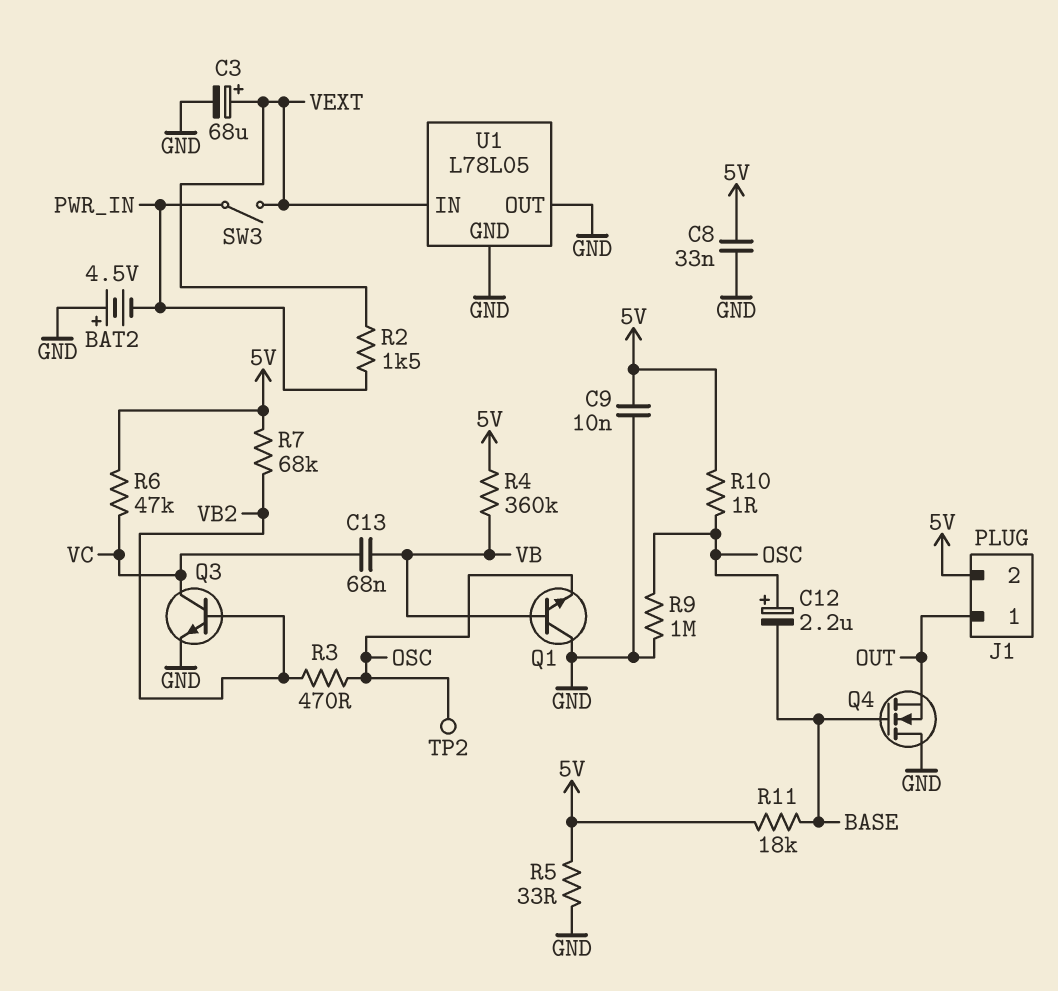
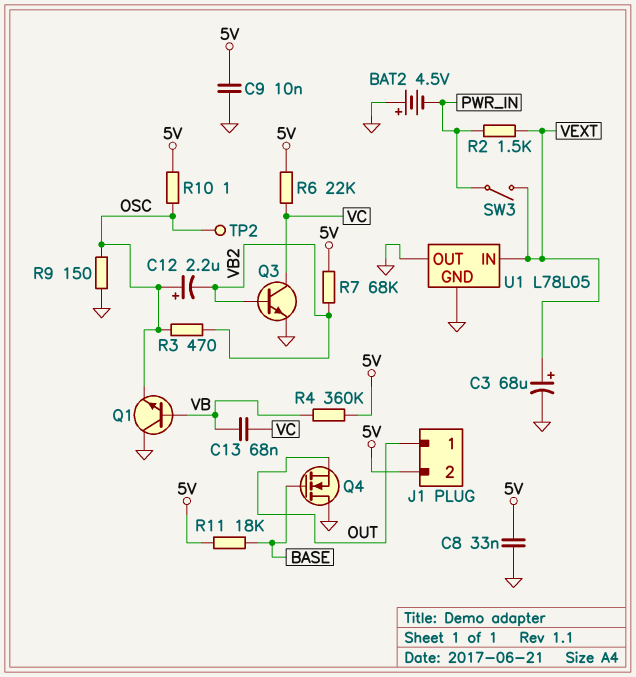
C12: 2.2uF (plus OSC, minus BASE) -> 2.2uF (plus OSC, minus VB2)
R5: 33 (5V, GND) -> none
R6: 47k (5V, VC) -> 22k (5V, VC)
R9: 1M (GND, OSC) -> 150 (GND, OSC)

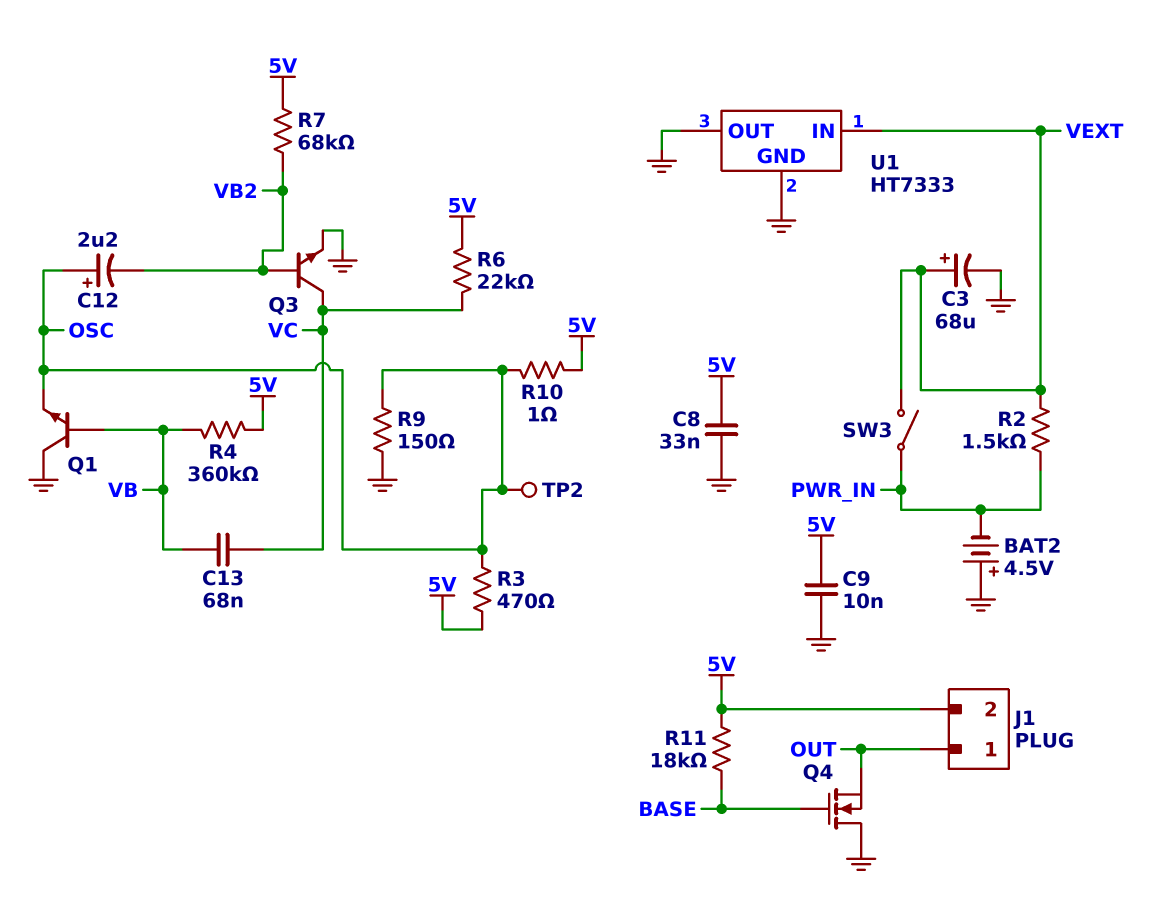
R3: 470 (OSC, VB2) -> 470 (5V, OSC)
U1: L78L05 -> HT7333

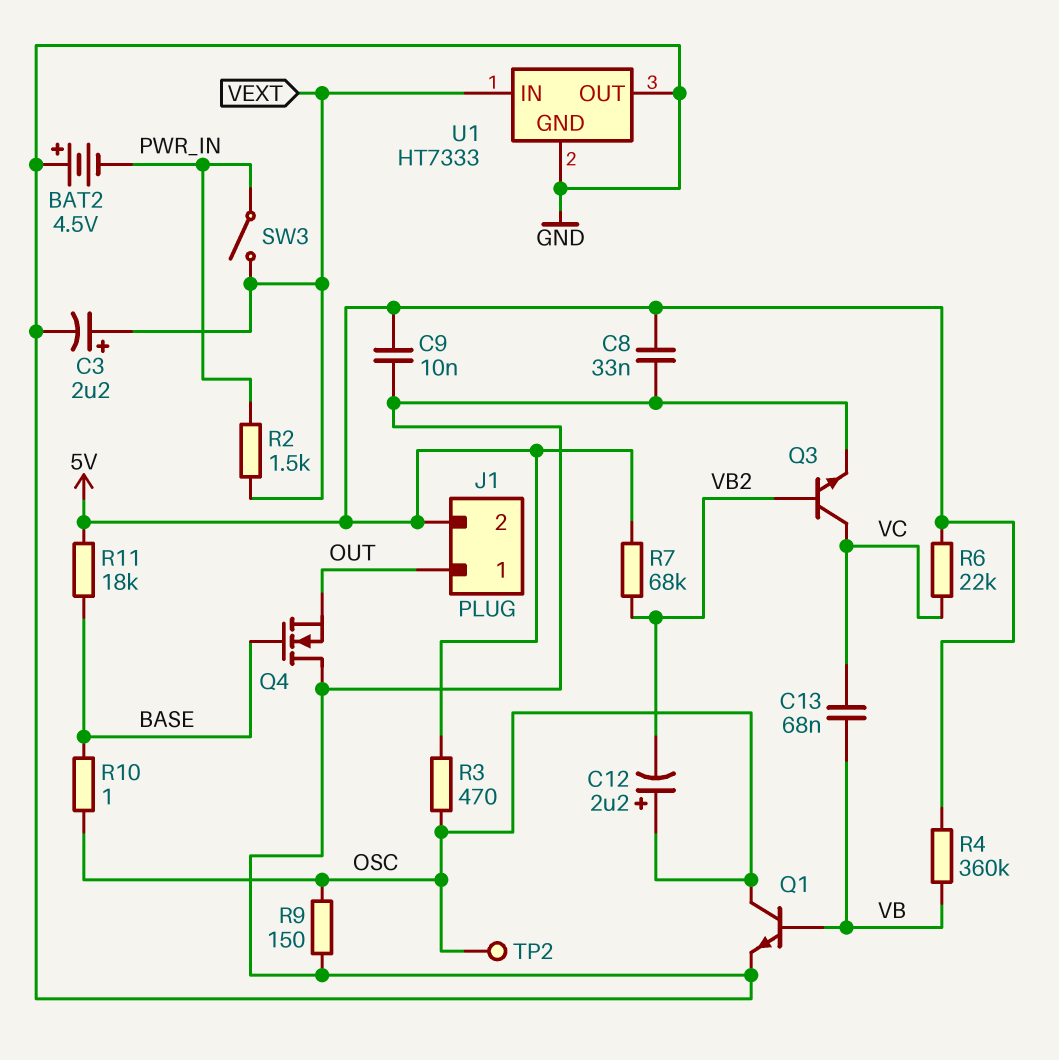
C3: 68uF (plus VEXT, minus GND) -> 2.2uF (plus VEXT, minus GND)
Q1: NPN (B VB, C GND, E OSC) -> NPN (B VB, C OSC, E GND)
R10: 1 (5V, OSC) -> 1 (BASE, OSC)

